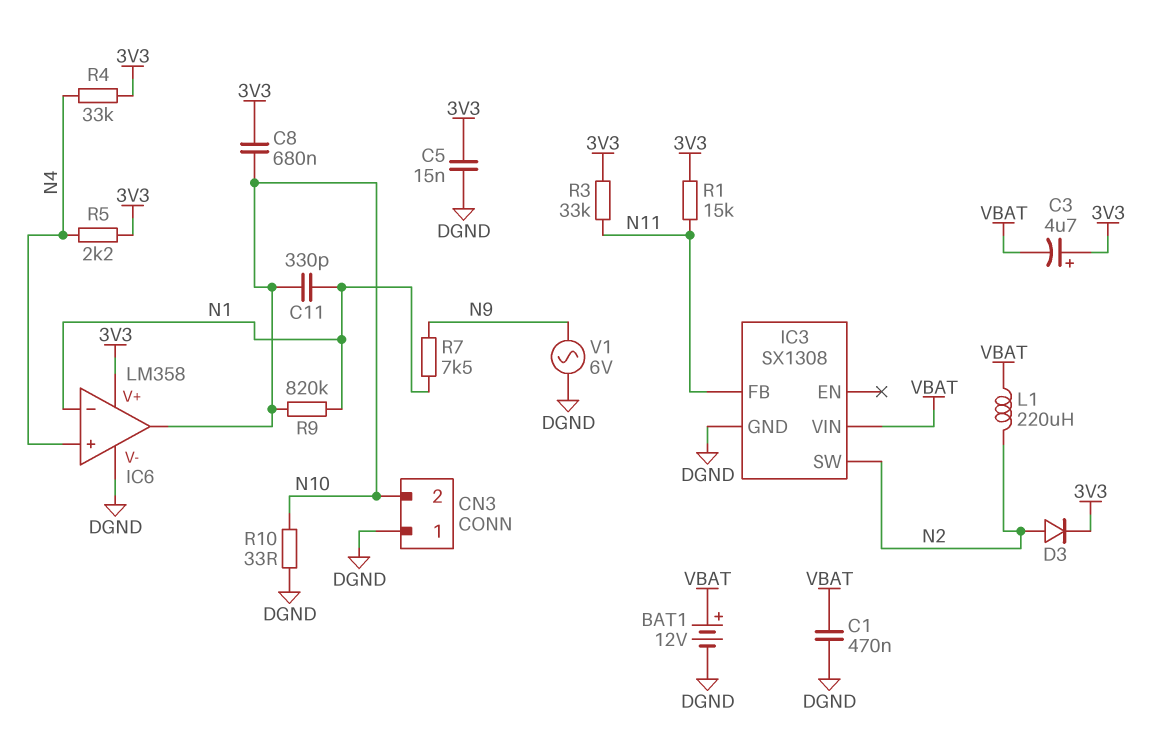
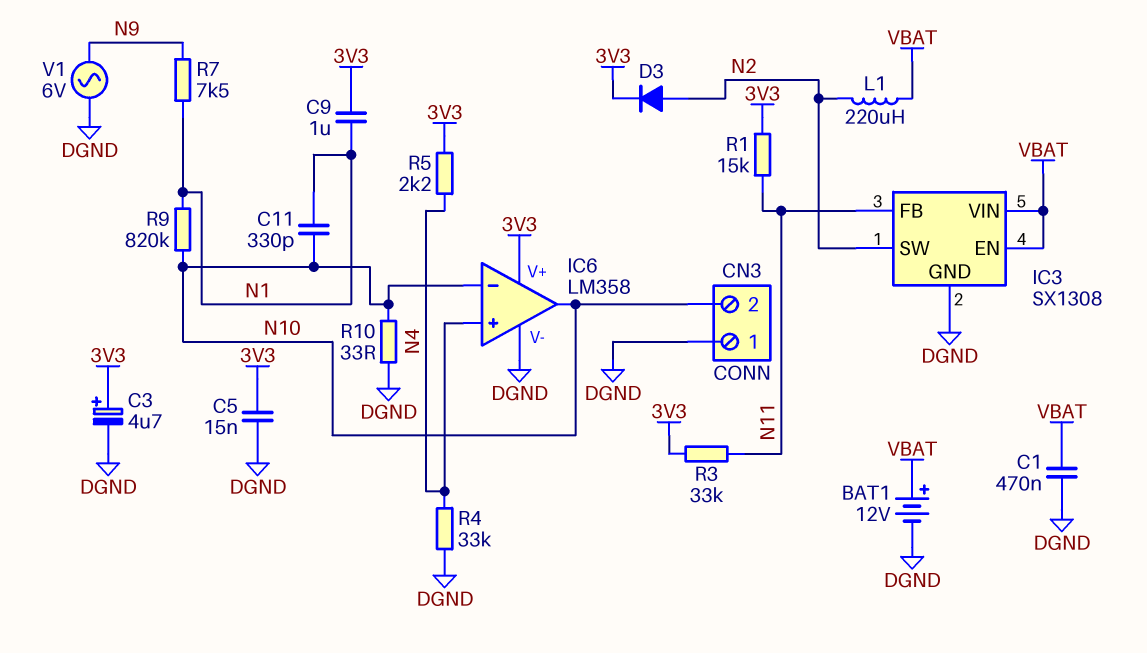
C3: 4.7uF (plus 3V3, minus VBAT) -> 4.7uF (plus 3V3, minus DGND)
C8: 680nF (3V3, N10) -> none
C9: none -> 1uF (3V3, N1)
IC3 pin EN: none -> VBAT
IC6 pin in-: N1 -> N10
R4: 33k (3V3, N4) -> 33k (DGND, N4)

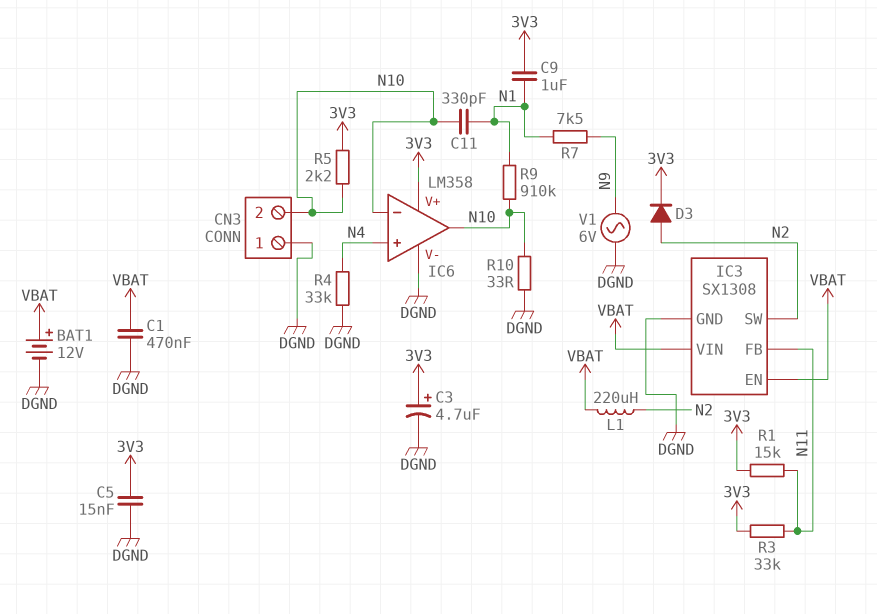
R5: 2.2k (3V3, N4) -> 2.2k (3V3, N10)
R9: 820k (N1, N10) -> 910k (N1, N10)

